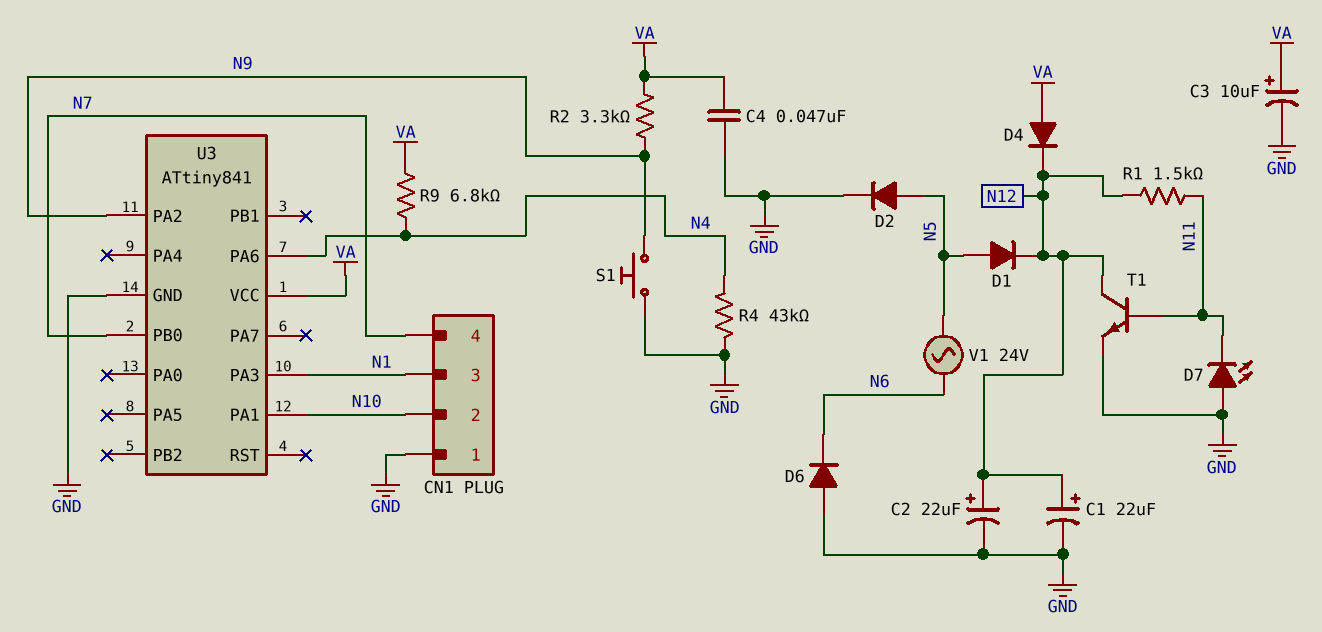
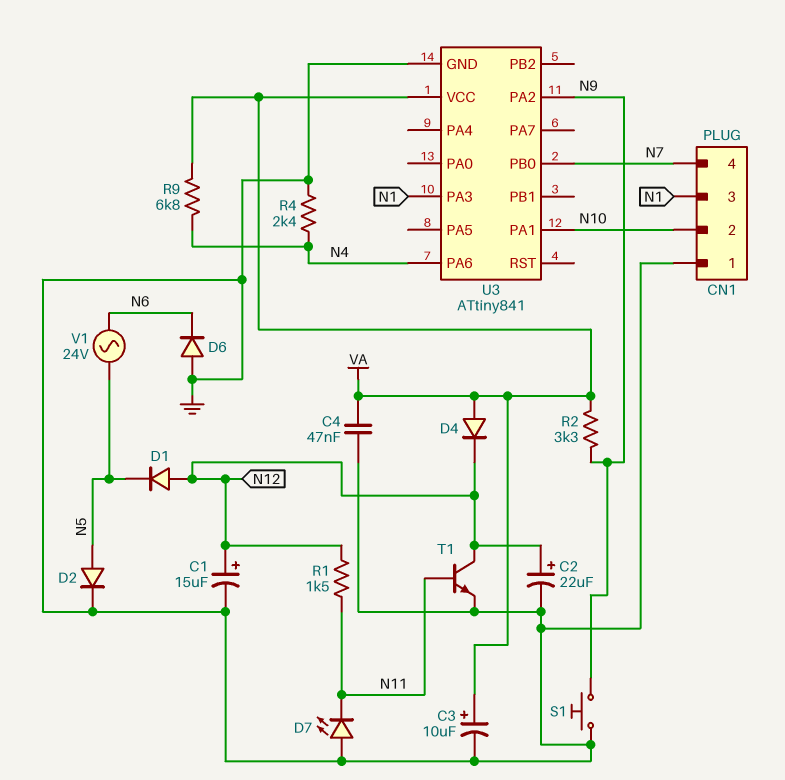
C1: 22uF (plus N12, minus GND) -> 15uF (plus N12, minus GND)
D1: diode (A N5, K N12) -> diode (A N12, K N5)
R4: 43k (GND, N4) -> 2.4k (GND, N4)

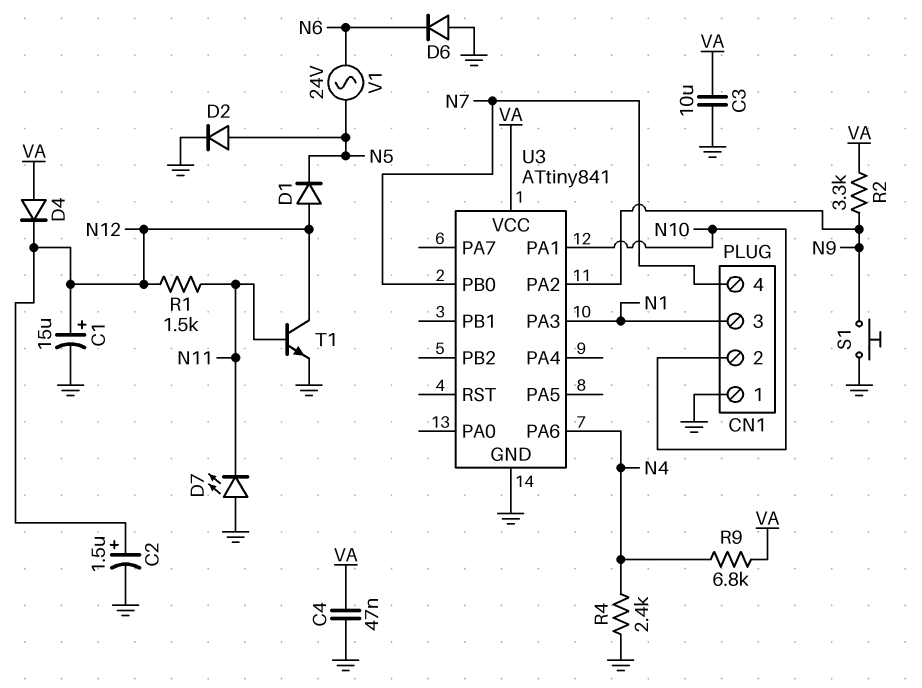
C2: 22uF (plus N12, minus GND) -> 1.5uF (plus N12, minus GND)
C3: 10uF (plus VA, minus GND) -> 10uF (GND, VA)

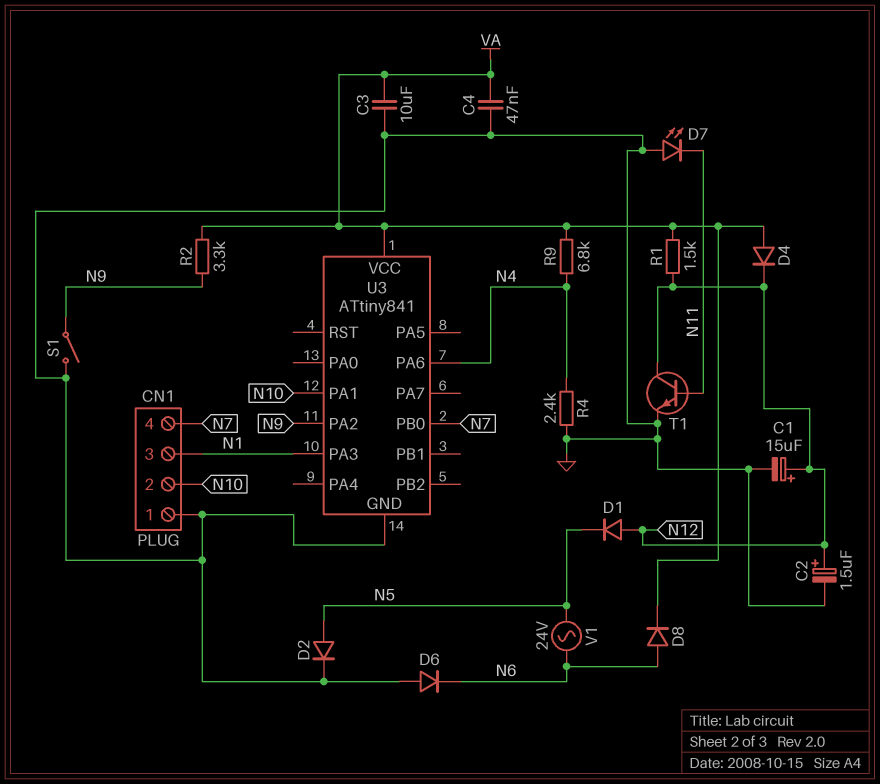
D8: none -> diode (A N6, K VA)
R1: 1.5k (N11, N12) -> 1.5k (N12, VA)
S1: button (GND, N9) -> switch (GND, N9)

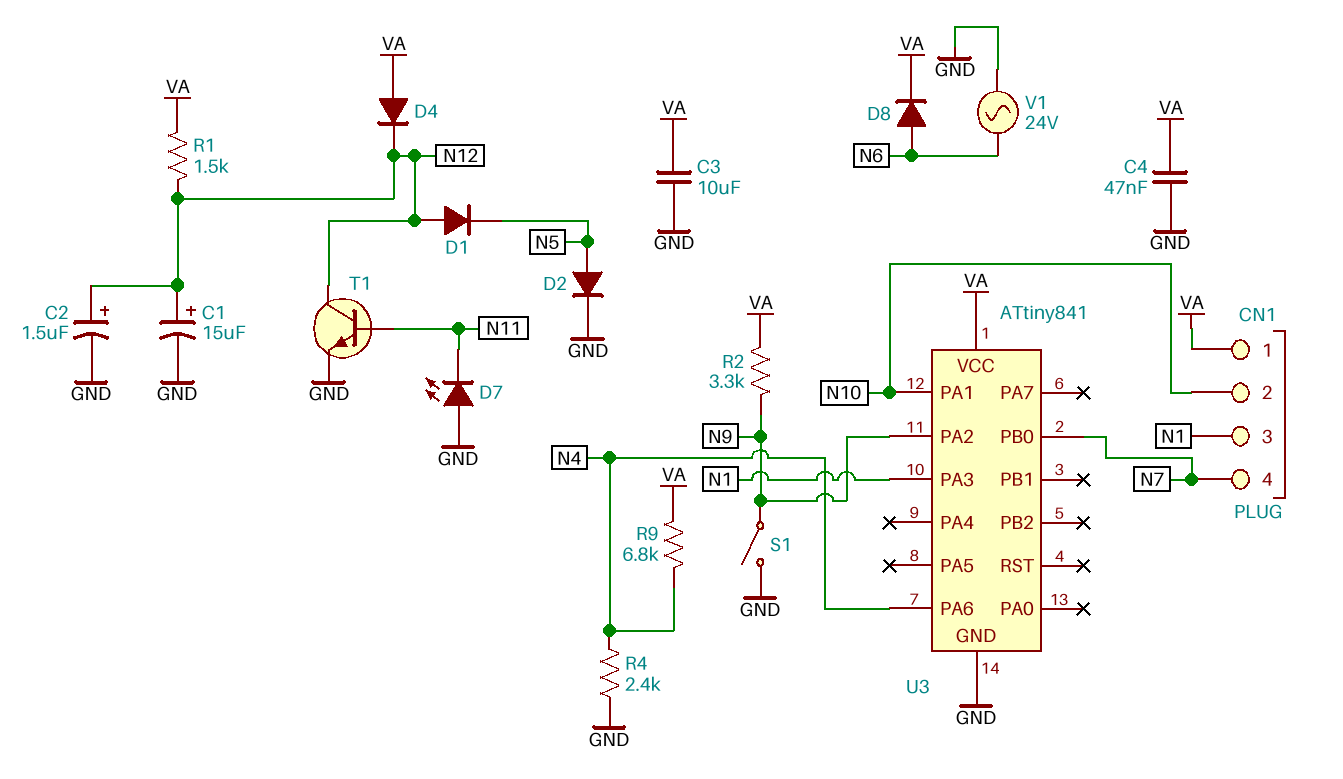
CN1 pin 1: GND -> VA
D6: diode (A GND, K N6) -> none
V1: AC 24V (N5, N6) -> AC 24V (GND, N6)

